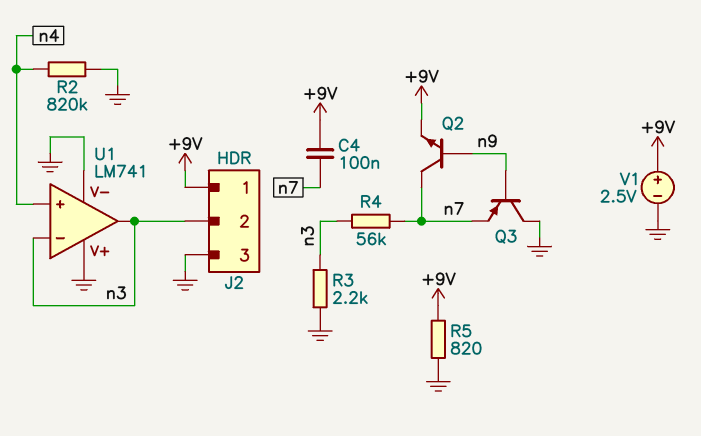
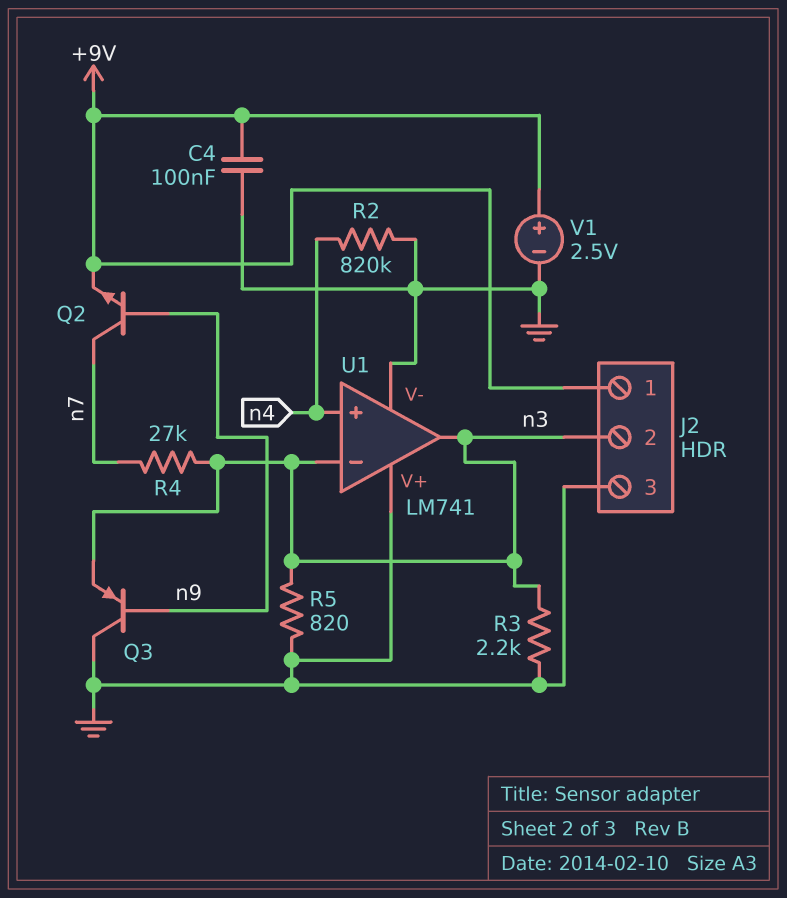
C4: 100nF (+9V, n7) -> 100nF (+9V, GND)
Q3: PNP (B n9, C GND, E n7) -> PNP (B n9, C GND, E n3)
R4: 56k (n3, n7) -> 27k (n3, n7)
R5: 820 (+9V, GND) -> 820 (GND, n3)

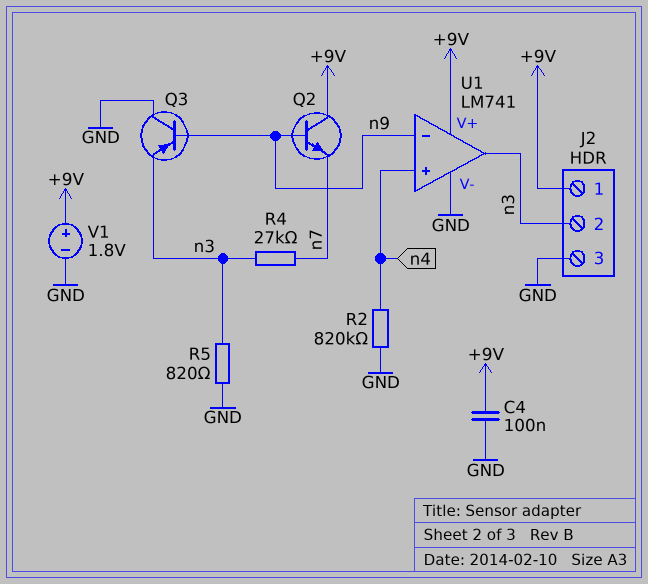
Q2: NPN (B n9, C n7, E +9V) -> NPN (B n9, C +9V, E n7)
R3: 2.2k (GND, n3) -> none
U1 pin V+: GND -> +9V
U1 pin in-: n3 -> n9
V1: 2.5V (plus +9V, minus GND) -> 1.8V (plus +9V, minus GND)

